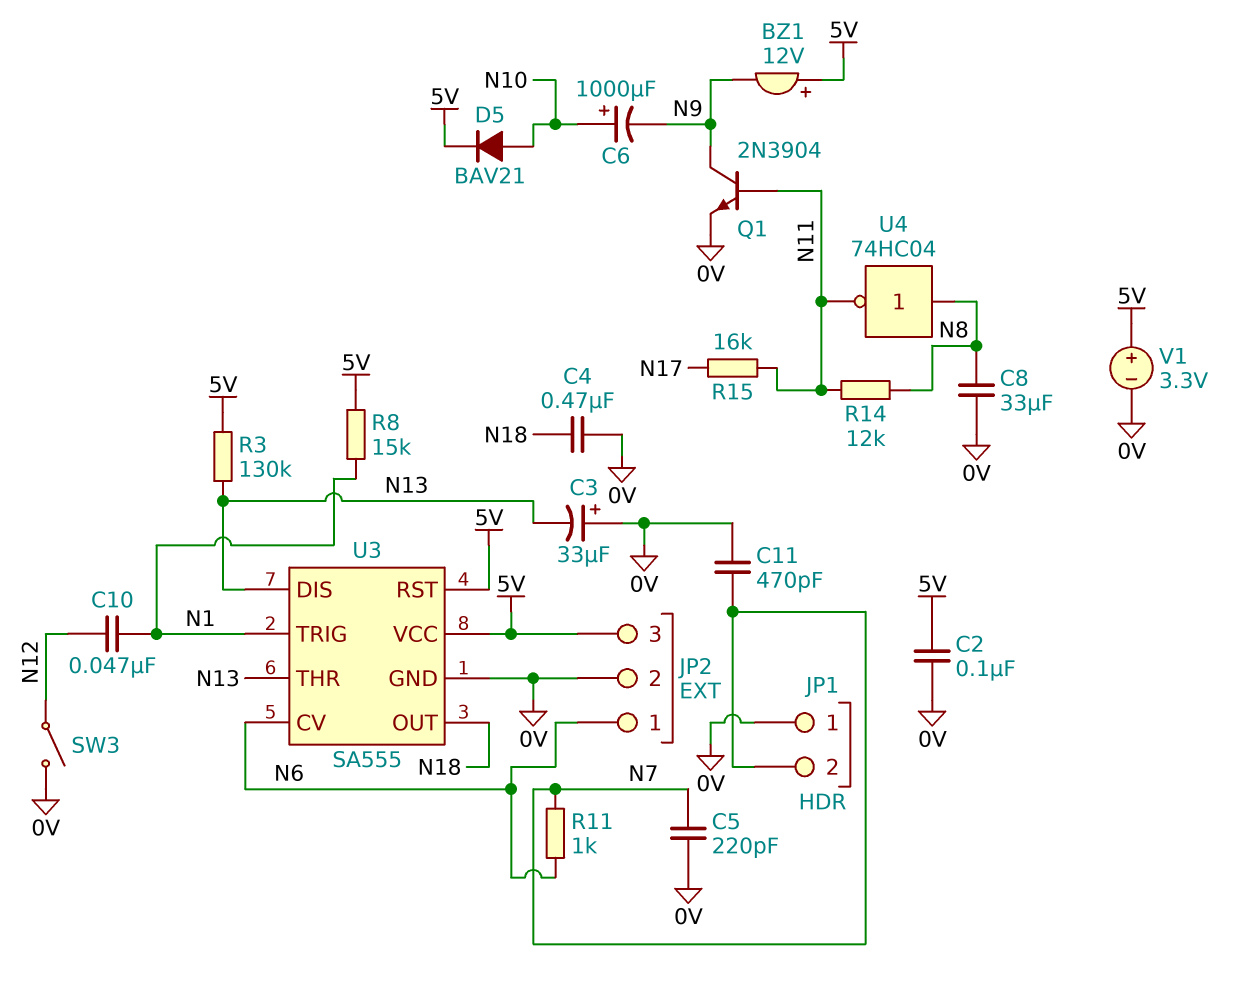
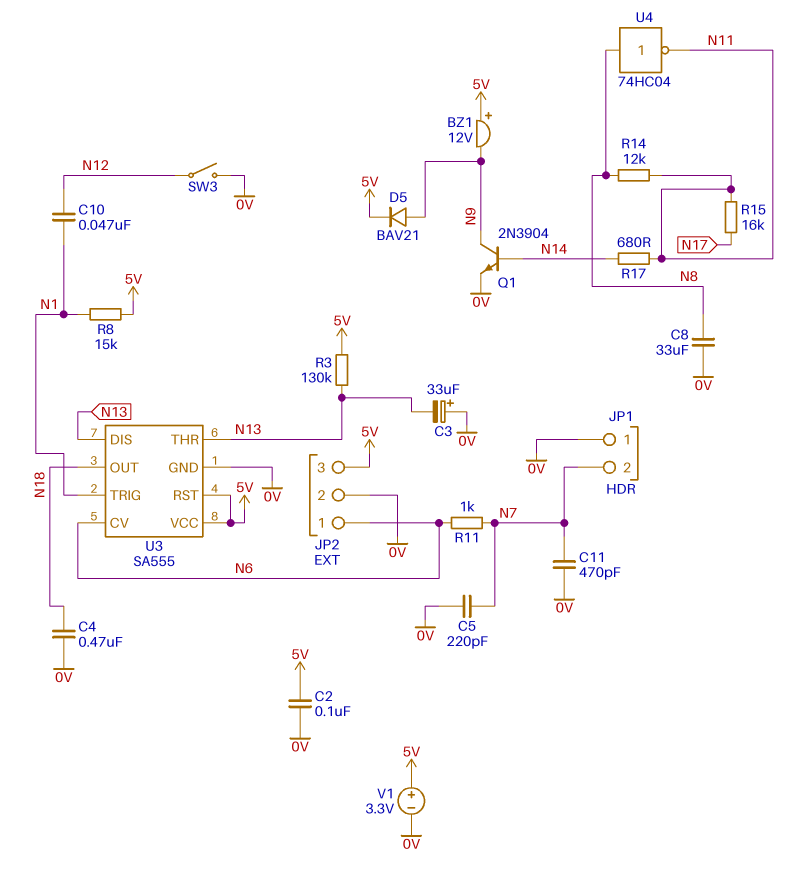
C6: 1000uF (plus N10, minus N9) -> none
D5: diode BAV21 (A N10, K 5V) -> diode BAV21 (A N9, K 5V)
Q1: NPN 2N3904 (B N11, C N9, E 0V) -> NPN 2N3904 (B N14, C N9, E 0V)
R17: none -> 680 (N11, N14)

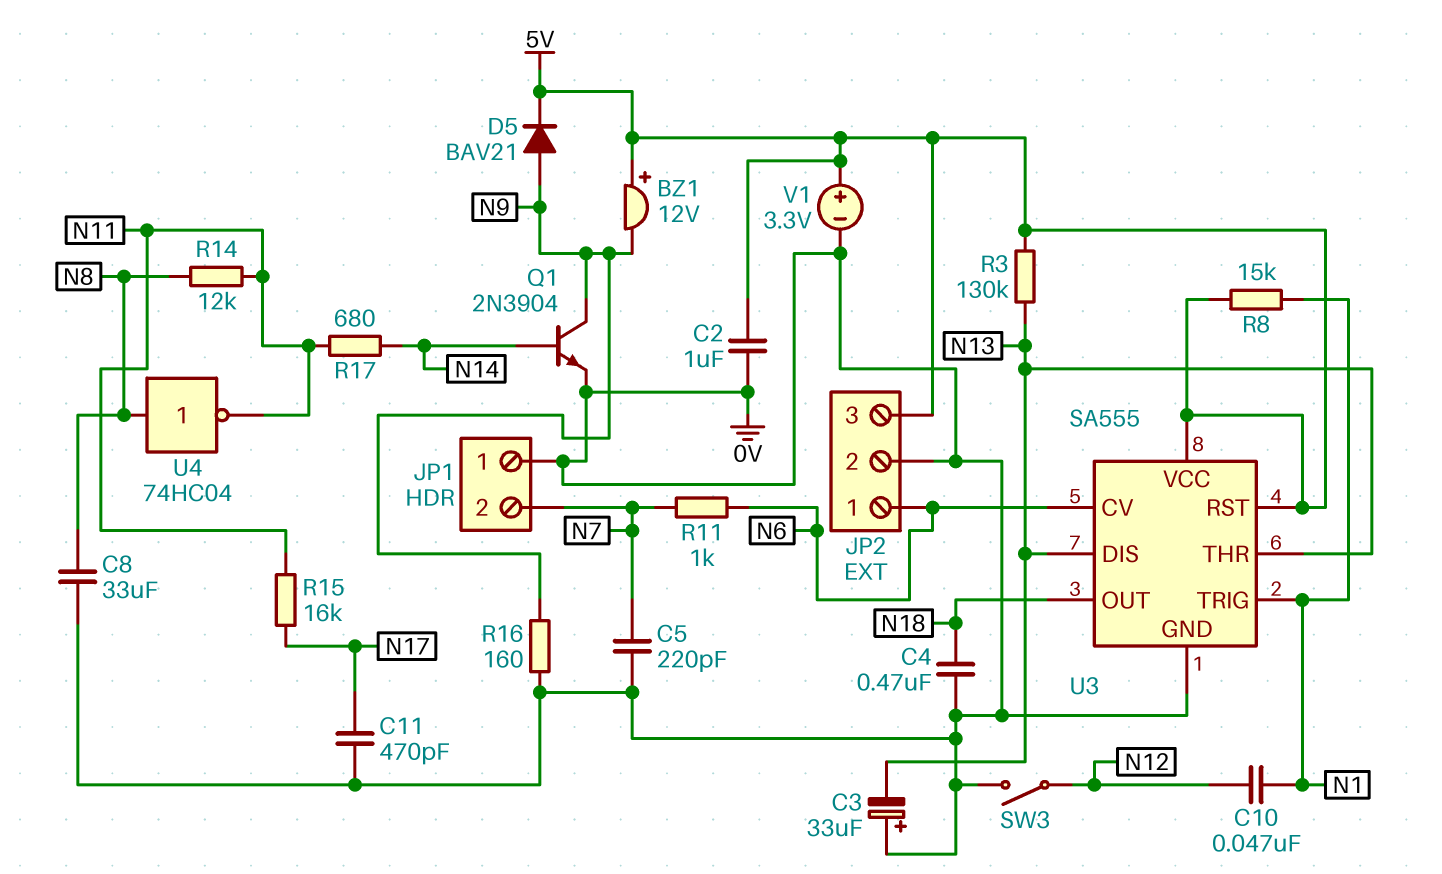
C2: 100nF (0V, 5V) -> 1uF (0V, 5V)
C11: 470pF (0V, N7) -> 470pF (0V, N17)
R16: none -> 160 (0V, N9)

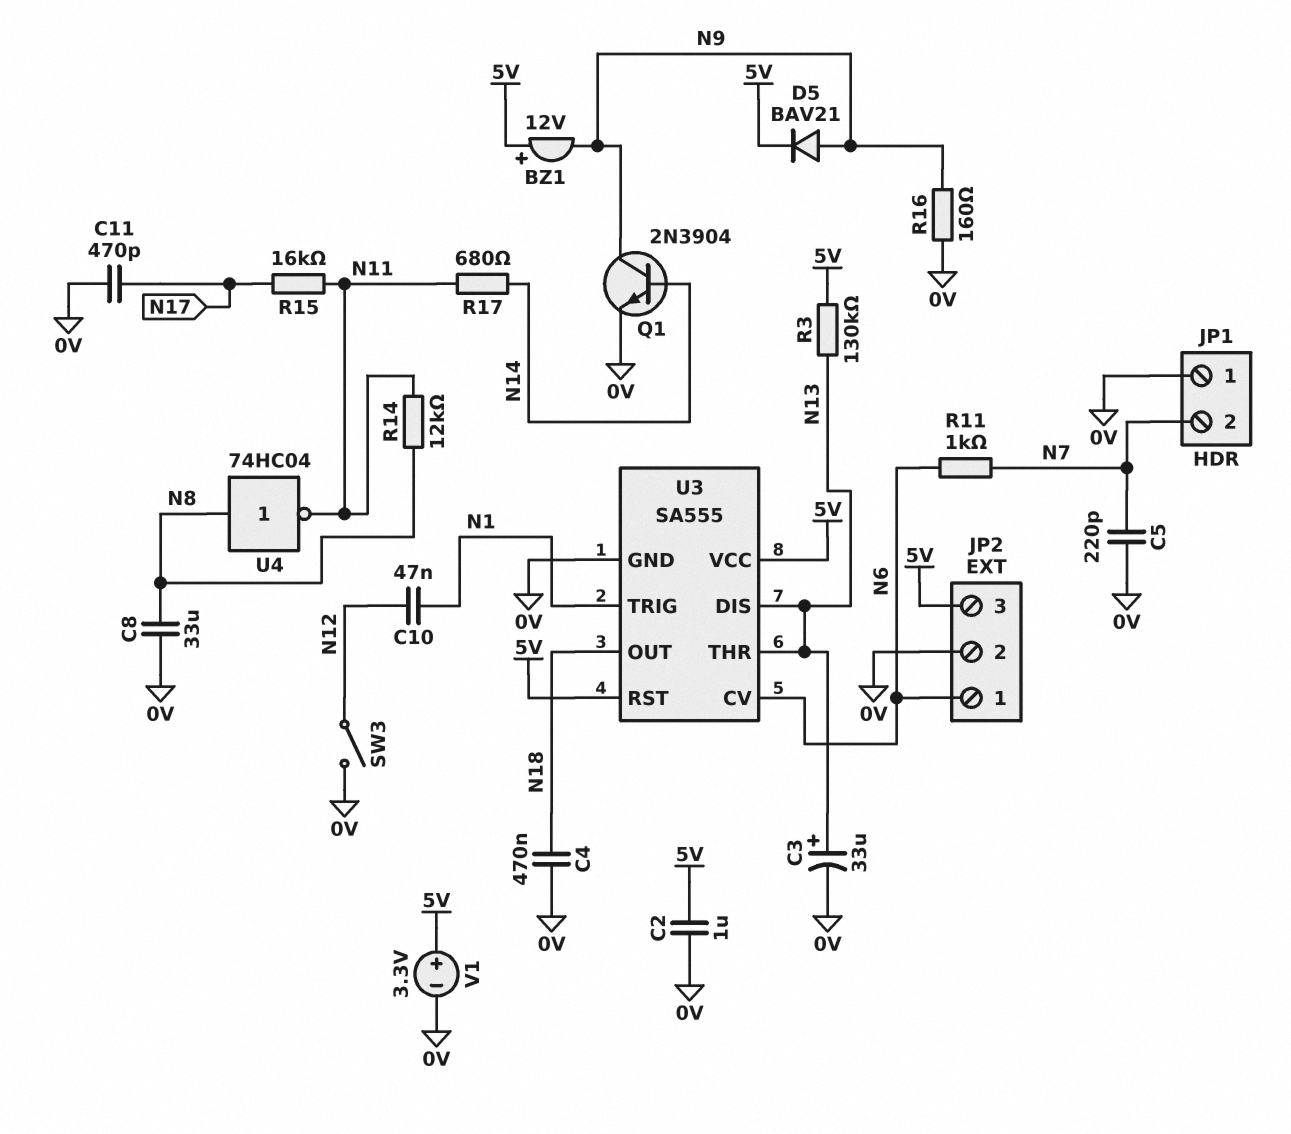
C3: 33uF (plus 0V, minus N13) -> 33uF (plus N13, minus 0V)
R8: 15k (5V, N1) -> none

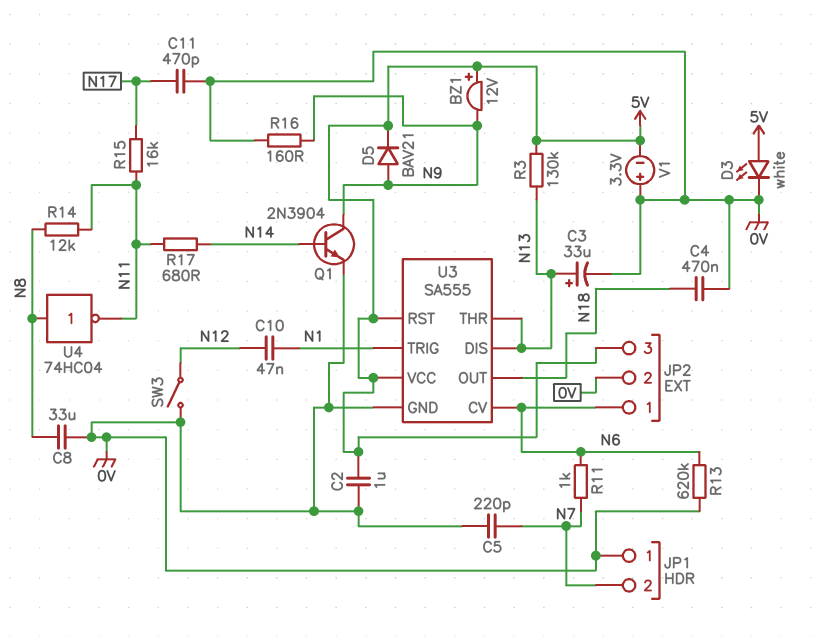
D3: none -> LED white (A 5V, K 0V)
R13: none -> 620k (0V, N6)
V1: 3.3V (plus 5V, minus 0V) -> 3.3V (plus 0V, minus 5V)

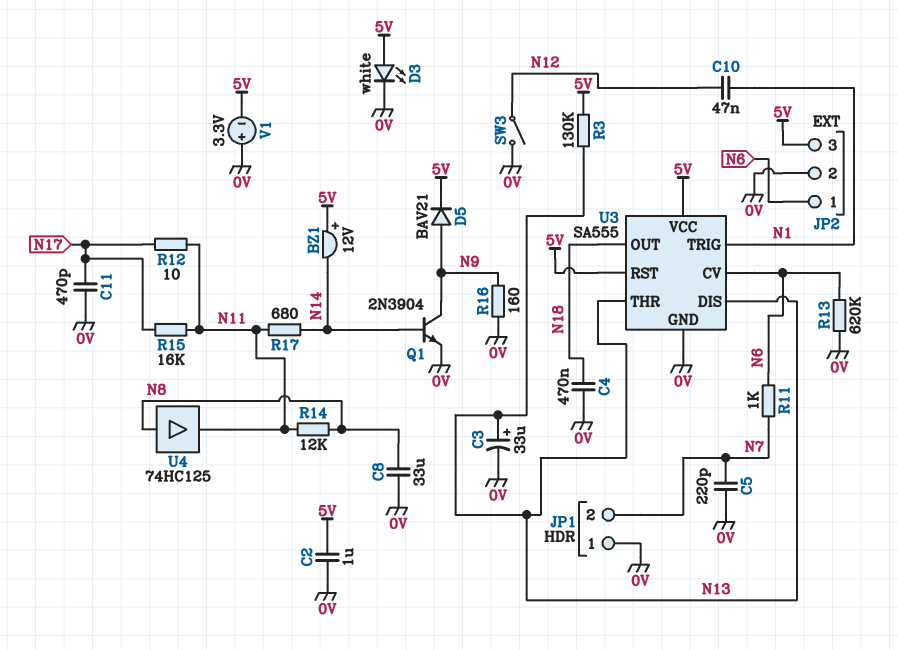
BZ1: buzzer 12V (plus 5V, minus N9) -> buzzer 12V (plus 5V, minus N14)
R12: none -> 10 (N11, N17)
U4: NOT 74HC04 (in N8, out N11) -> buffer 74HC125 (in N8, out N11)

